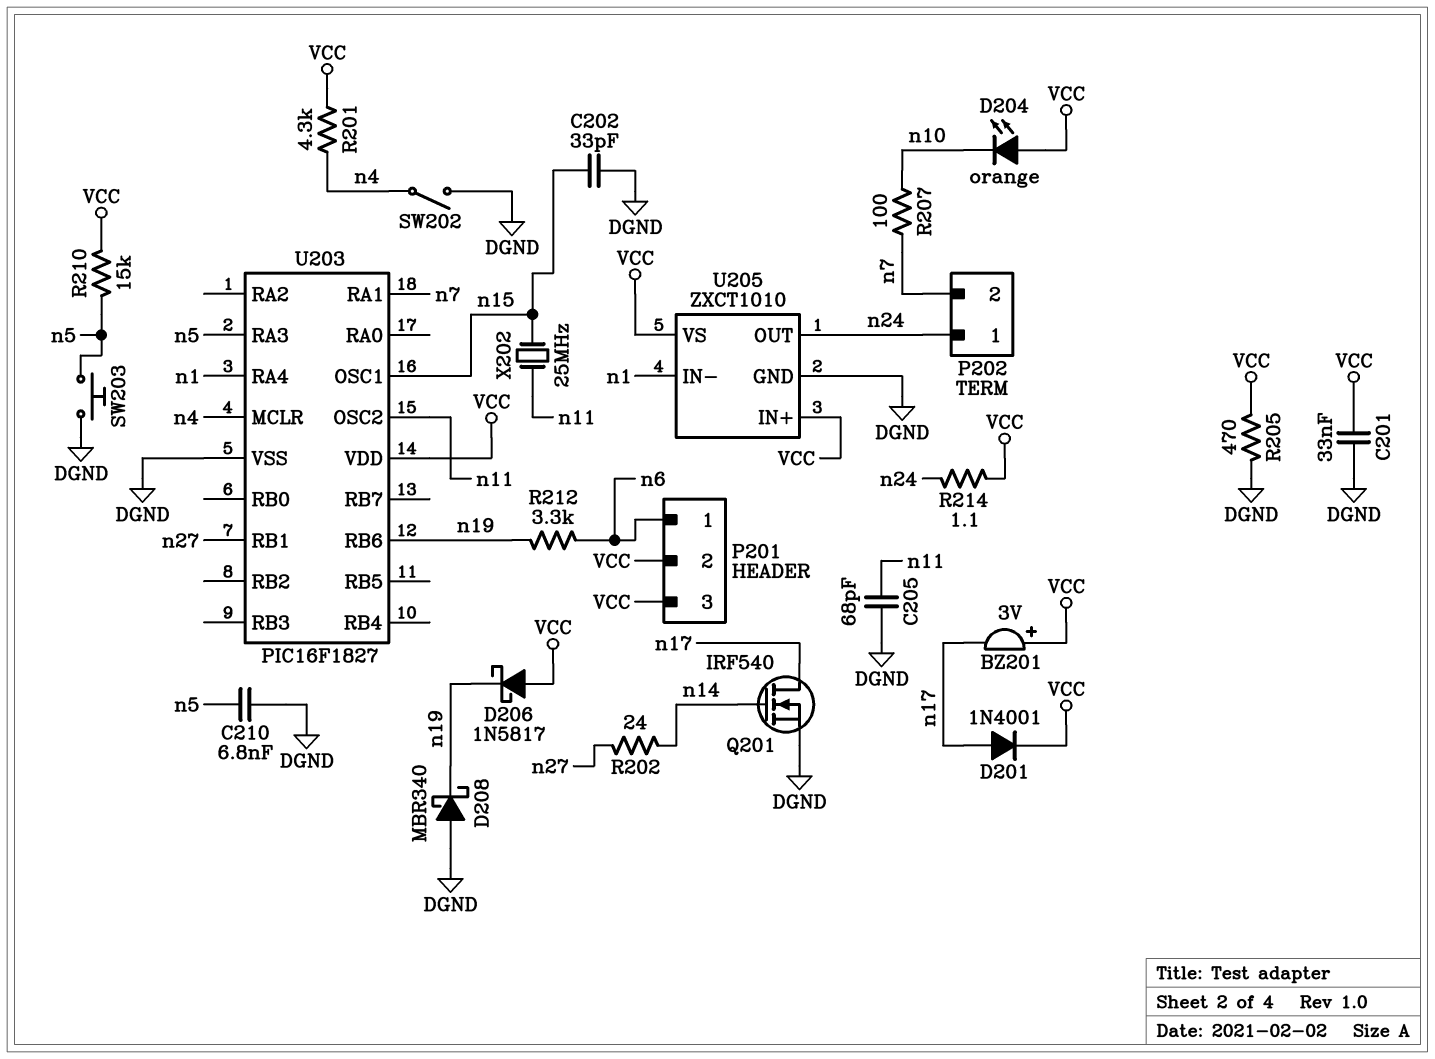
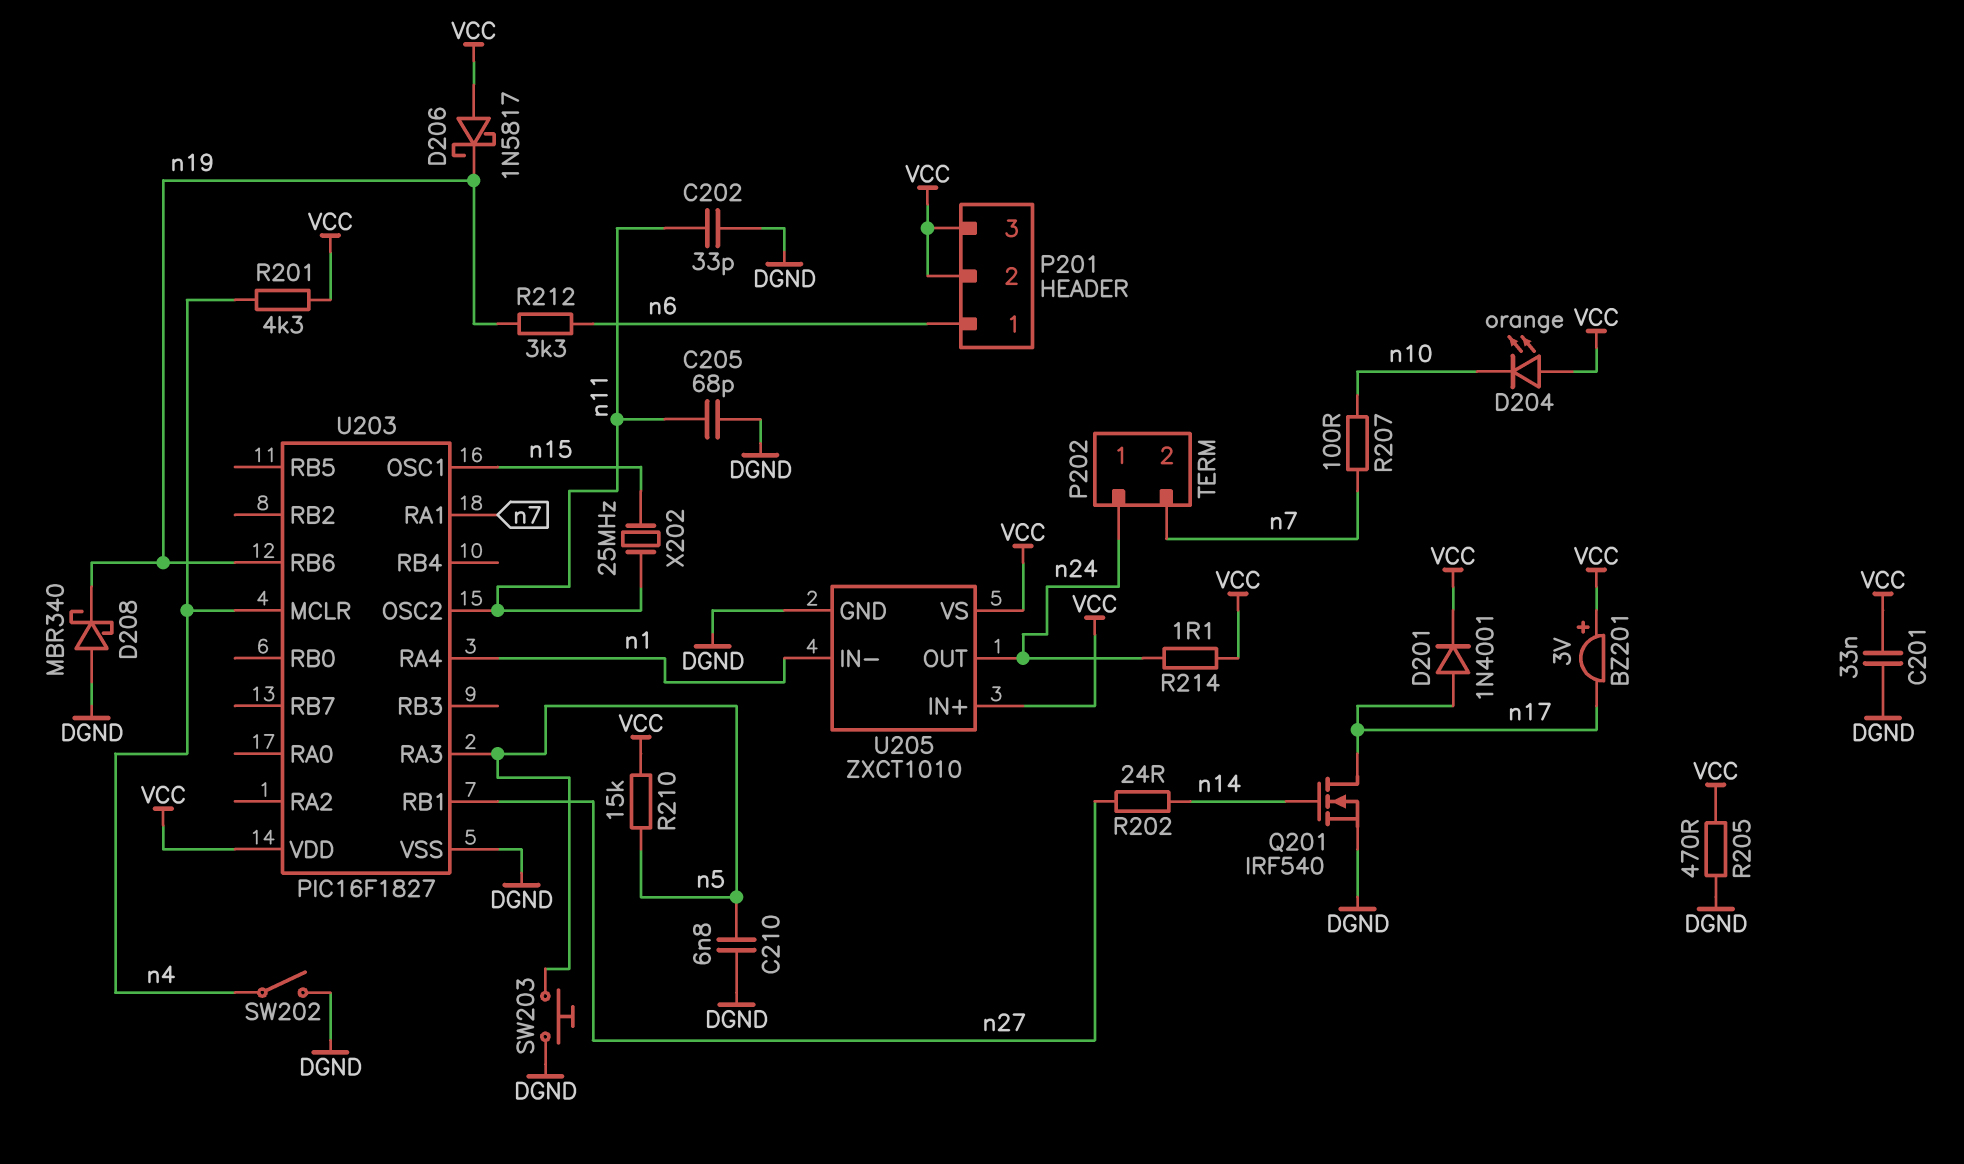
C202: 33pF (DGND, n15) -> 33pF (DGND, n11)

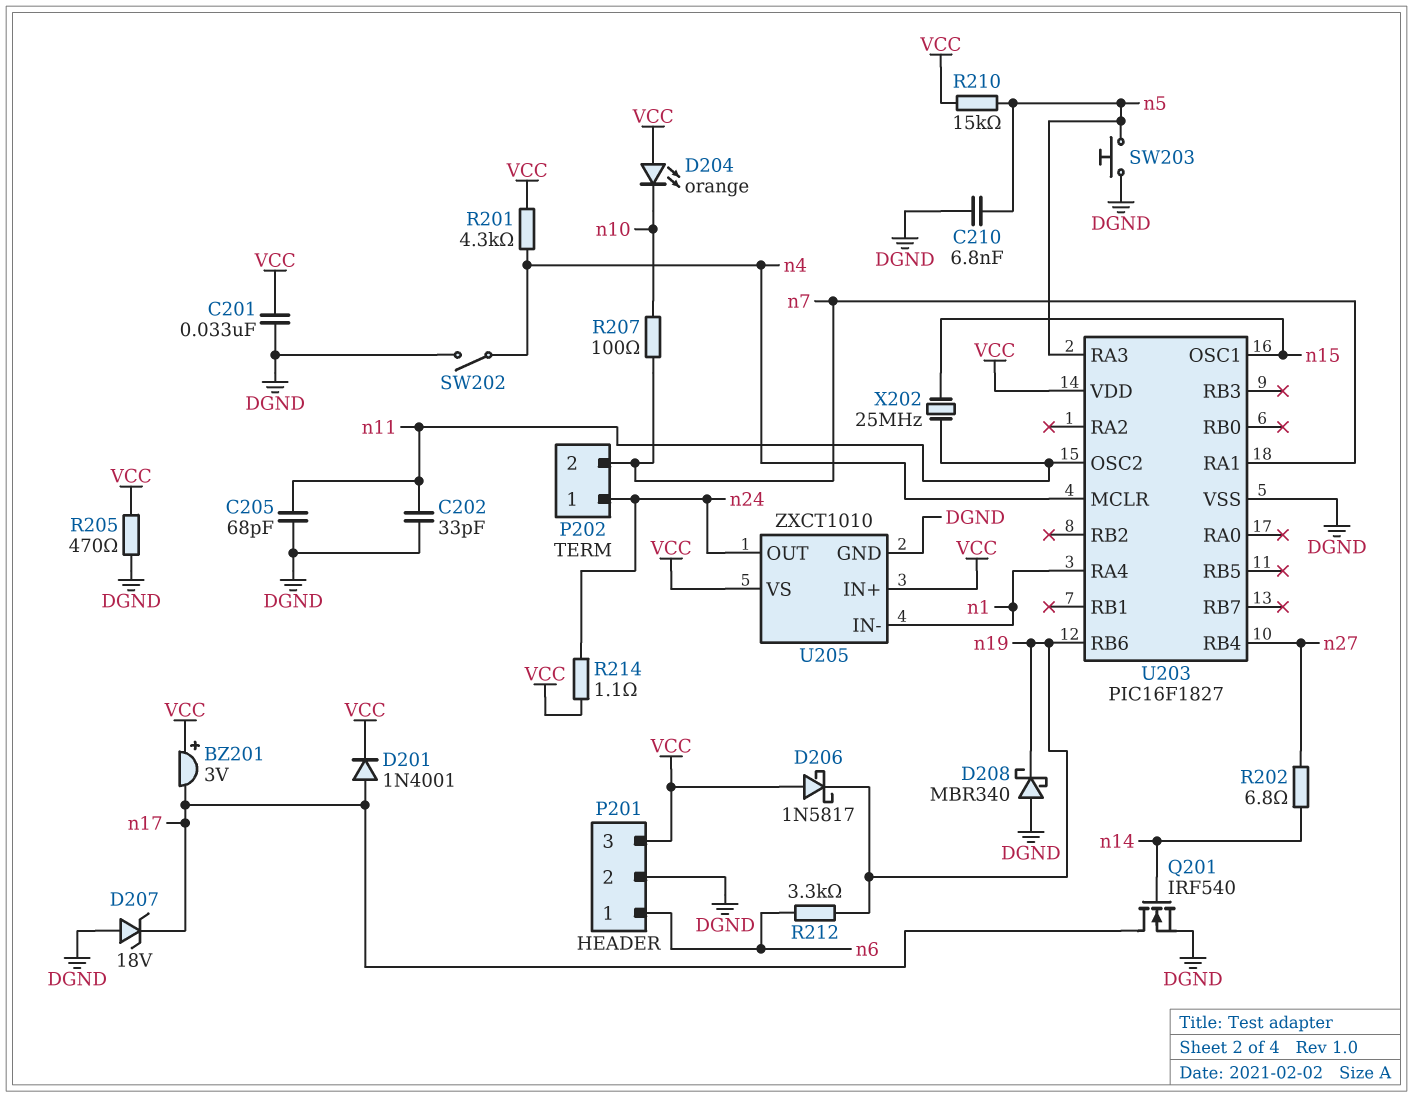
D207: none -> zener 18V (A DGND, K n17)
P201 pin 2: VCC -> DGND
R202: 24 (n14, n27) -> 6.8 (n14, n27)
U203 pin RB1: n27 -> none
U203 pin RB4: none -> n27

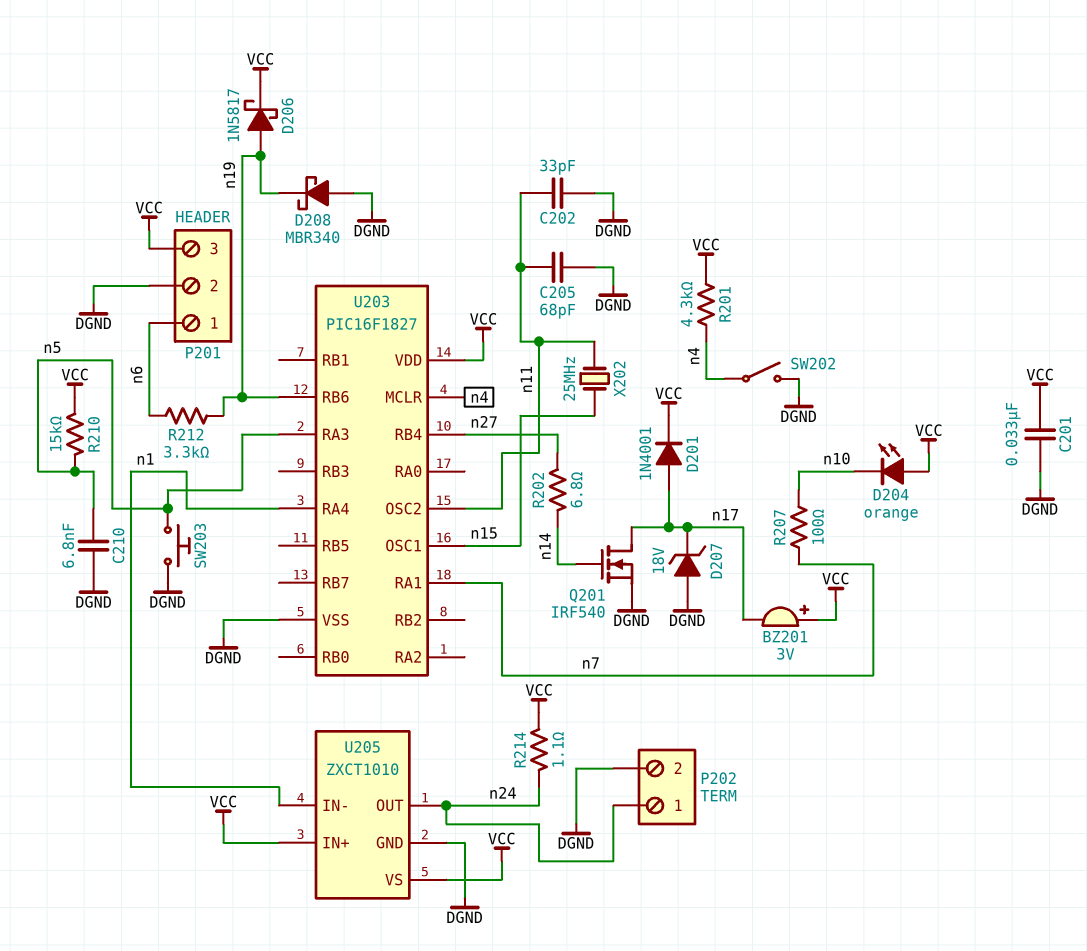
D206: schottky 1N5817 (A VCC, K n19) -> schottky 1N5817 (A n19, K VCC)
P202 pin 2: n7 -> DGND
R205: 470 (DGND, VCC) -> none

